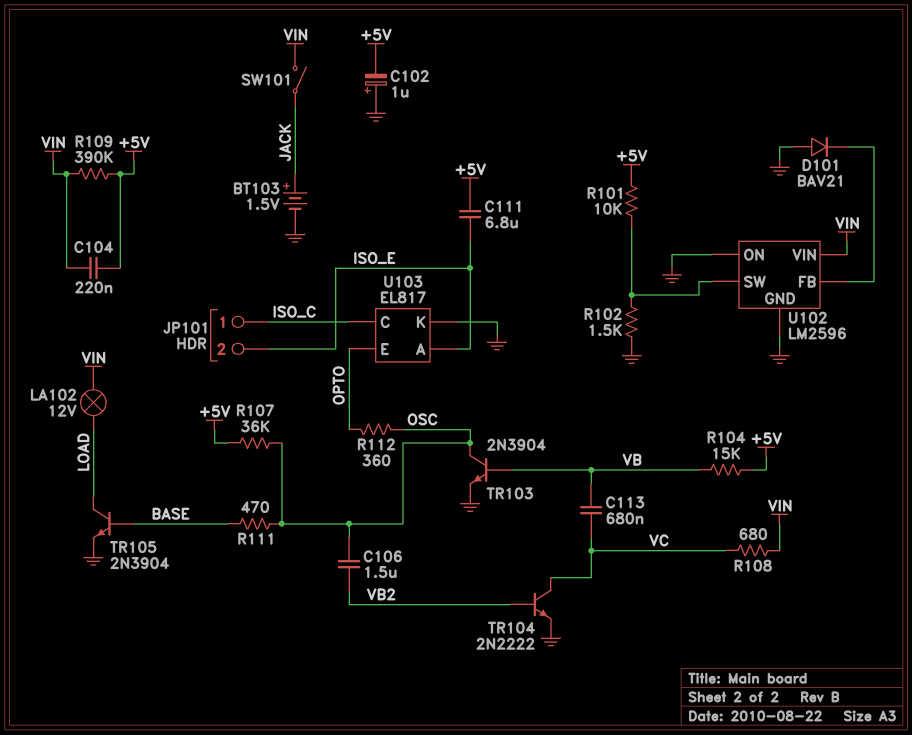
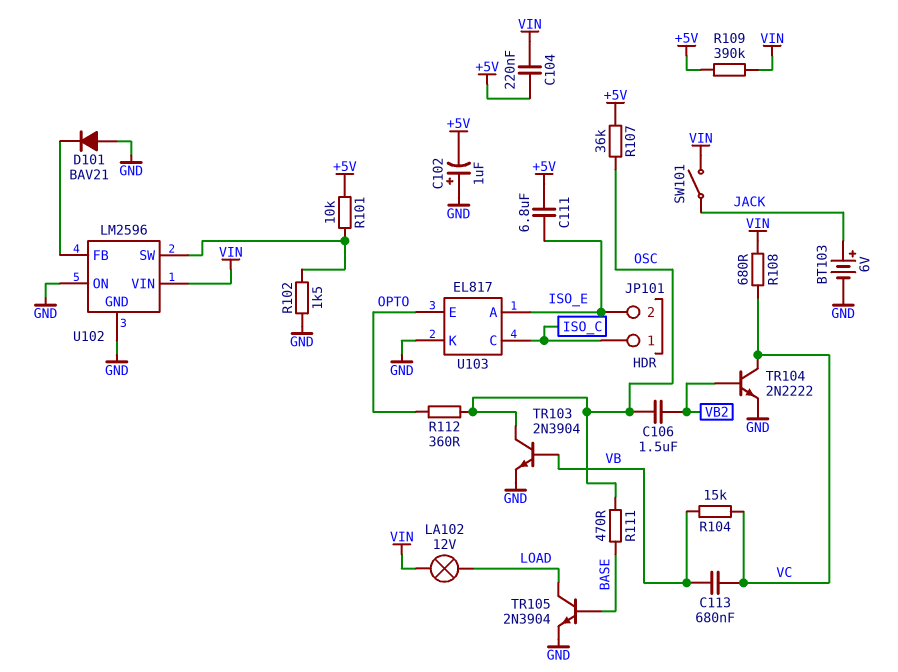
BT103: 1.5V (plus JACK, minus GND) -> 6V (plus JACK, minus GND)
R104: 15k (+5V, VB) -> 15k (VB, VC)

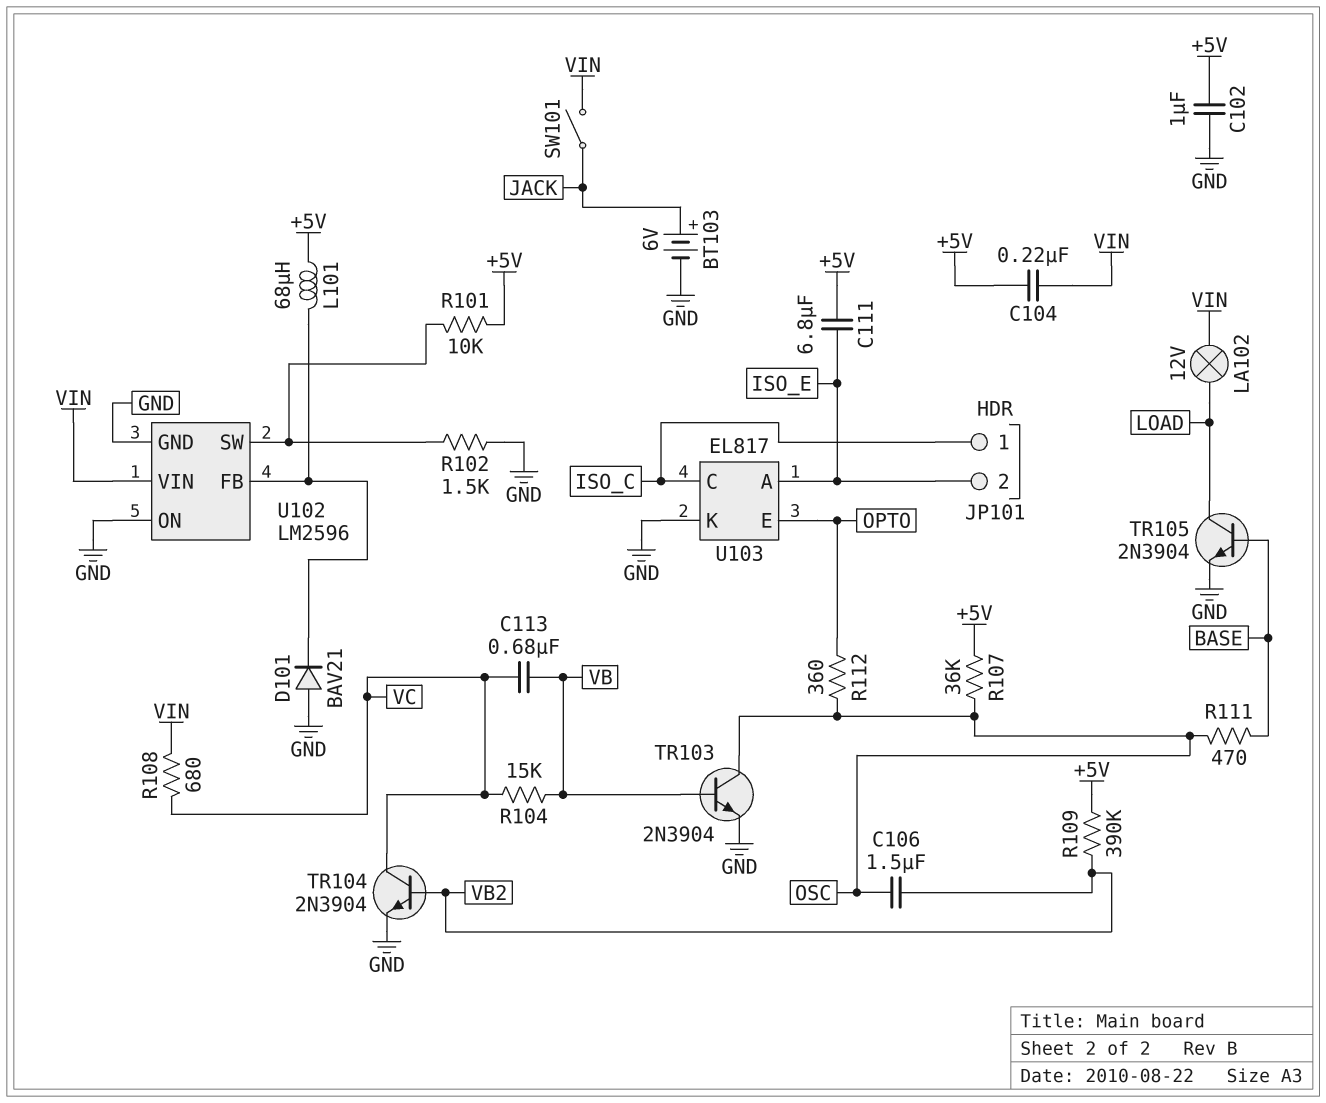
C102: 1uF (plus GND, minus +5V) -> 1uF (+5V, GND)
L101: none -> 68uH (+5V, U102/FB)
R109: 390k (+5V, VIN) -> 390k (+5V, VB2)
TR104: NPN 2N2222 (B VB2, C VC, E GND) -> NPN 2N3904 (B VB2, C VC, E GND)

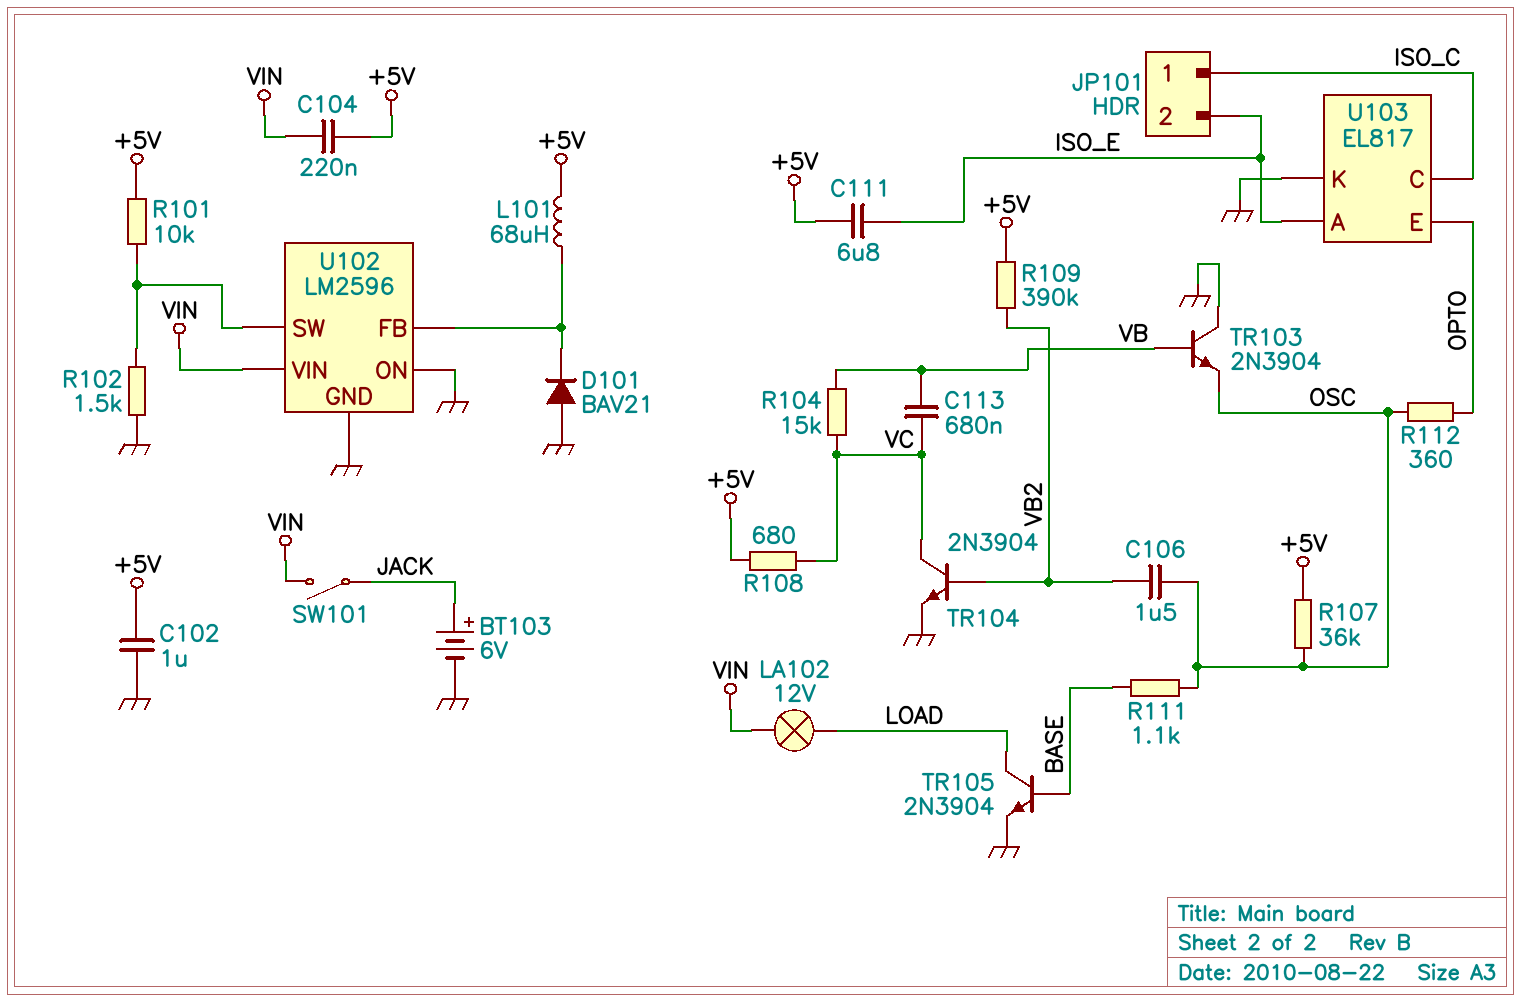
R108: 680 (VC, VIN) -> 680 (+5V, VC)
R111: 470 (BASE, OSC) -> 1.1k (BASE, OSC)
TR103: NPN 2N3904 (B VB, C OSC, E GND) -> NPN 2N3904 (B VB, C GND, E OSC)

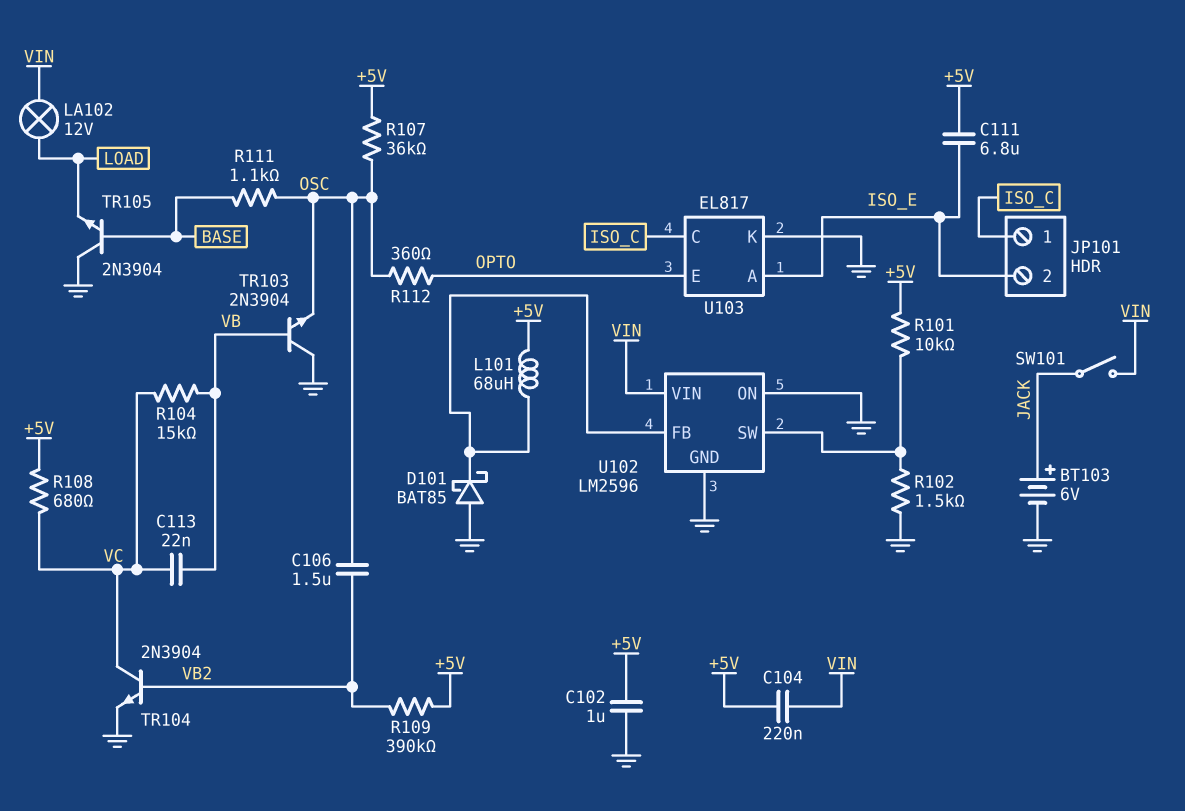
C113: 680nF (VB, VC) -> 22nF (VB, VC)
D101: diode BAV21 (A GND, K U102/FB) -> schottky BAT85 (A GND, K U102/FB)
TR105: NPN 2N3904 (B BASE, C LOAD, E GND) -> NPN 2N3904 (B BASE, C GND, E LOAD)

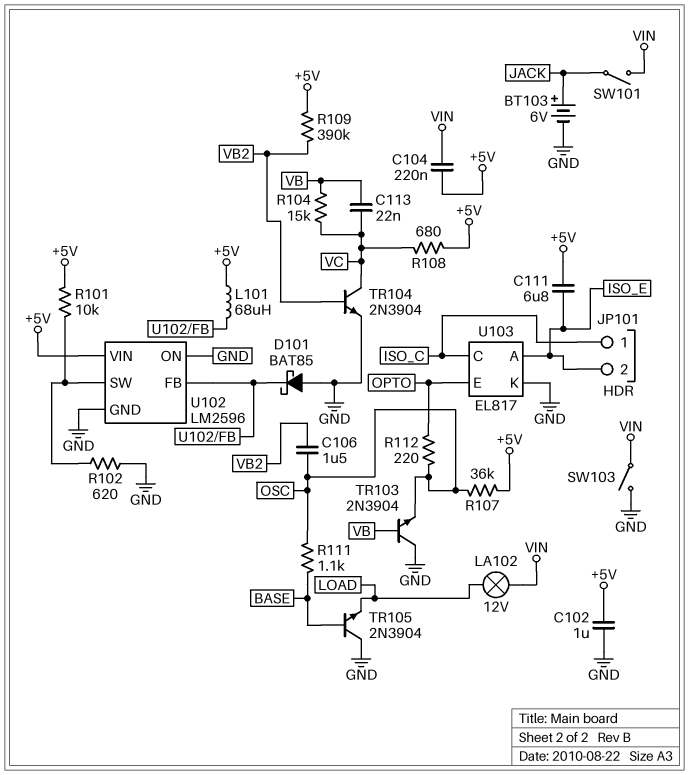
R102: 1.5k (GND, U102/SW) -> 620 (GND, U102/SW)
R112: 360 (OPTO, OSC) -> 220 (OPTO, OSC)
SW103: none -> switch (GND, VIN)
U102 pin VIN: VIN -> +5V

